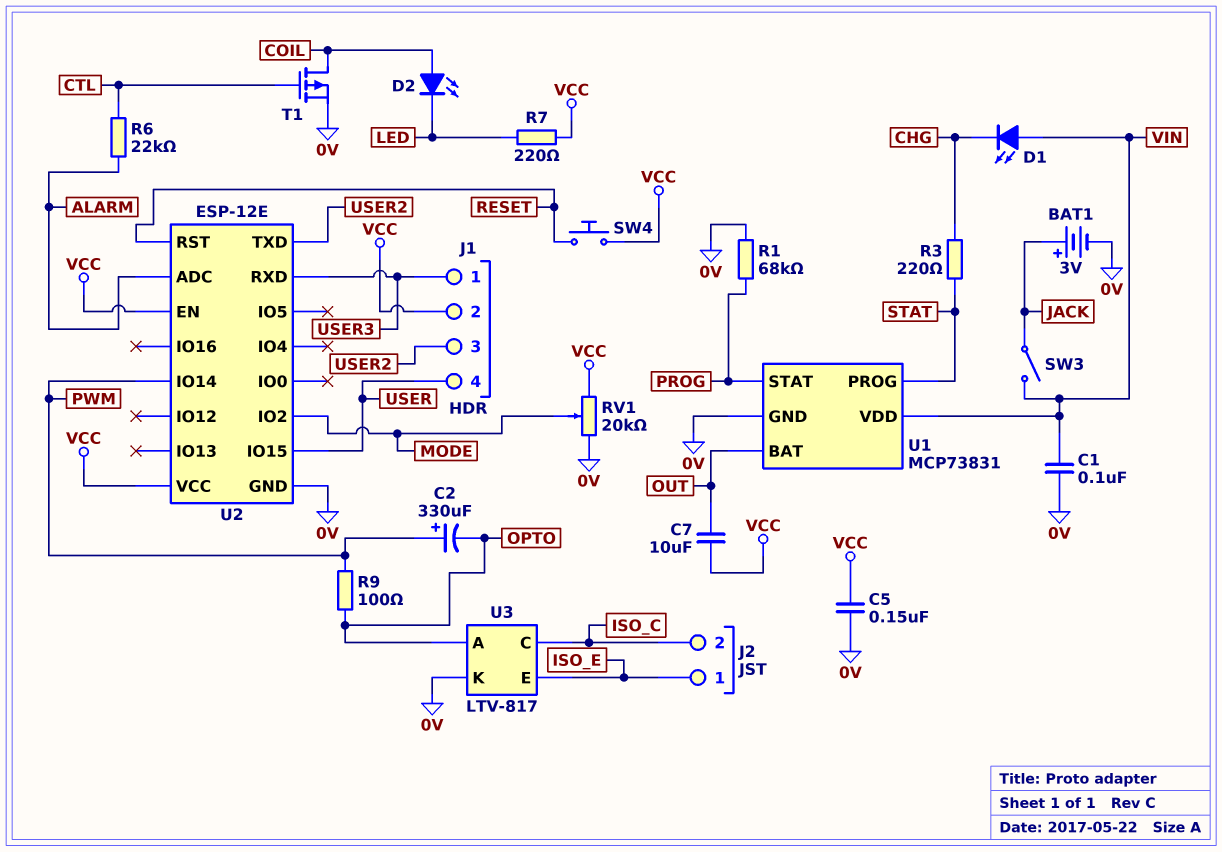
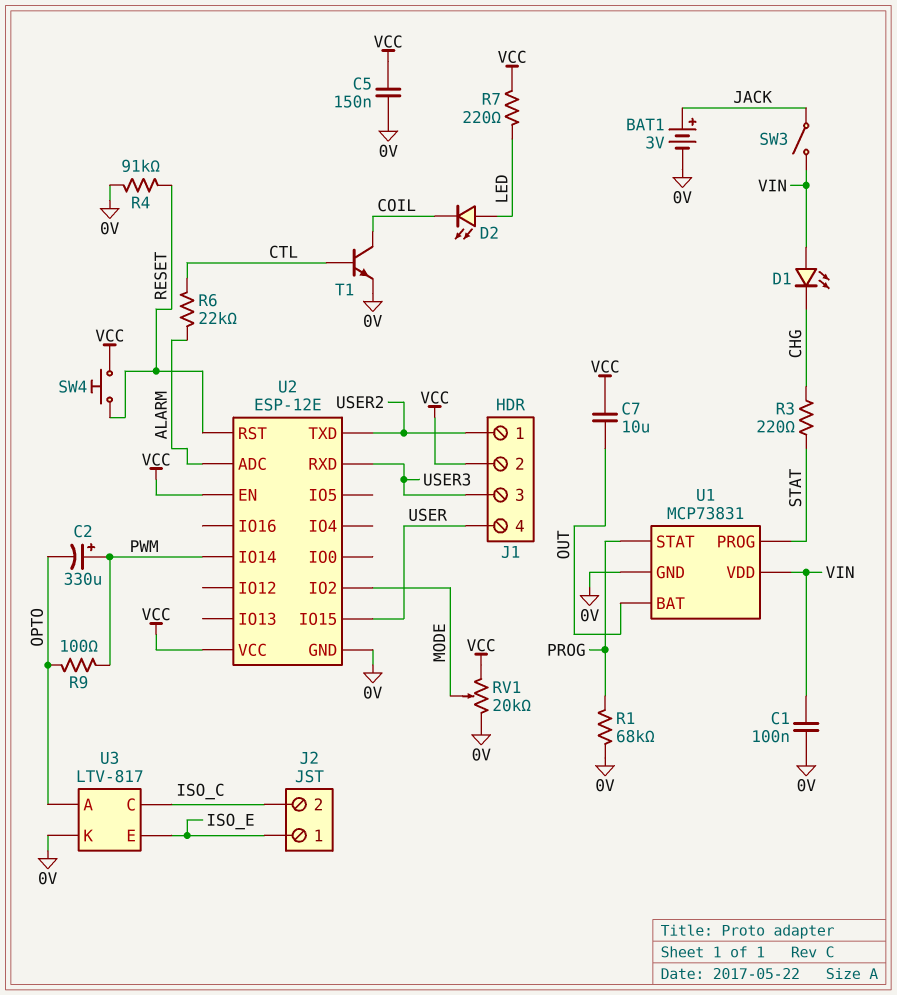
D2: LED (A COIL, K LED) -> LED (A LED, K COIL)
J1 pin 1: USER3 -> USER2
J1 pin 3: USER2 -> USER3
R4: none -> 91k (0V, RESET)
T1: PMOS (G CTL, D COIL, S 0V) -> NPN (B CTL, C COIL, E 0V)

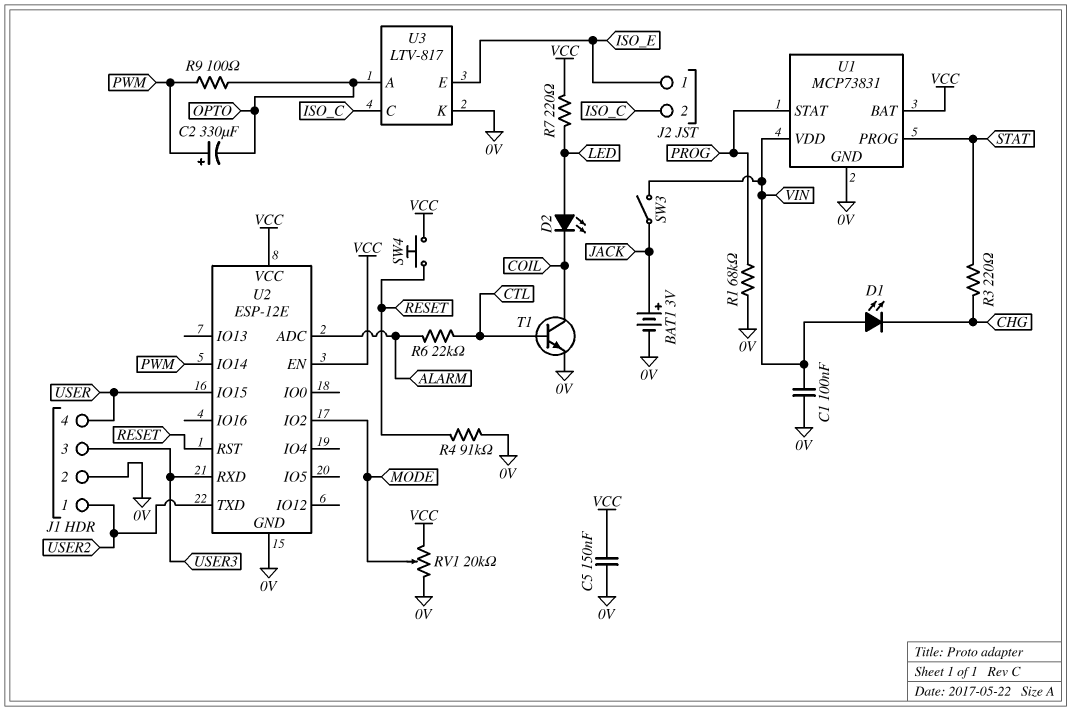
C7: 10uF (OUT, VCC) -> none
J1 pin 2: VCC -> 0V
U1 pin BAT: OUT -> VCC

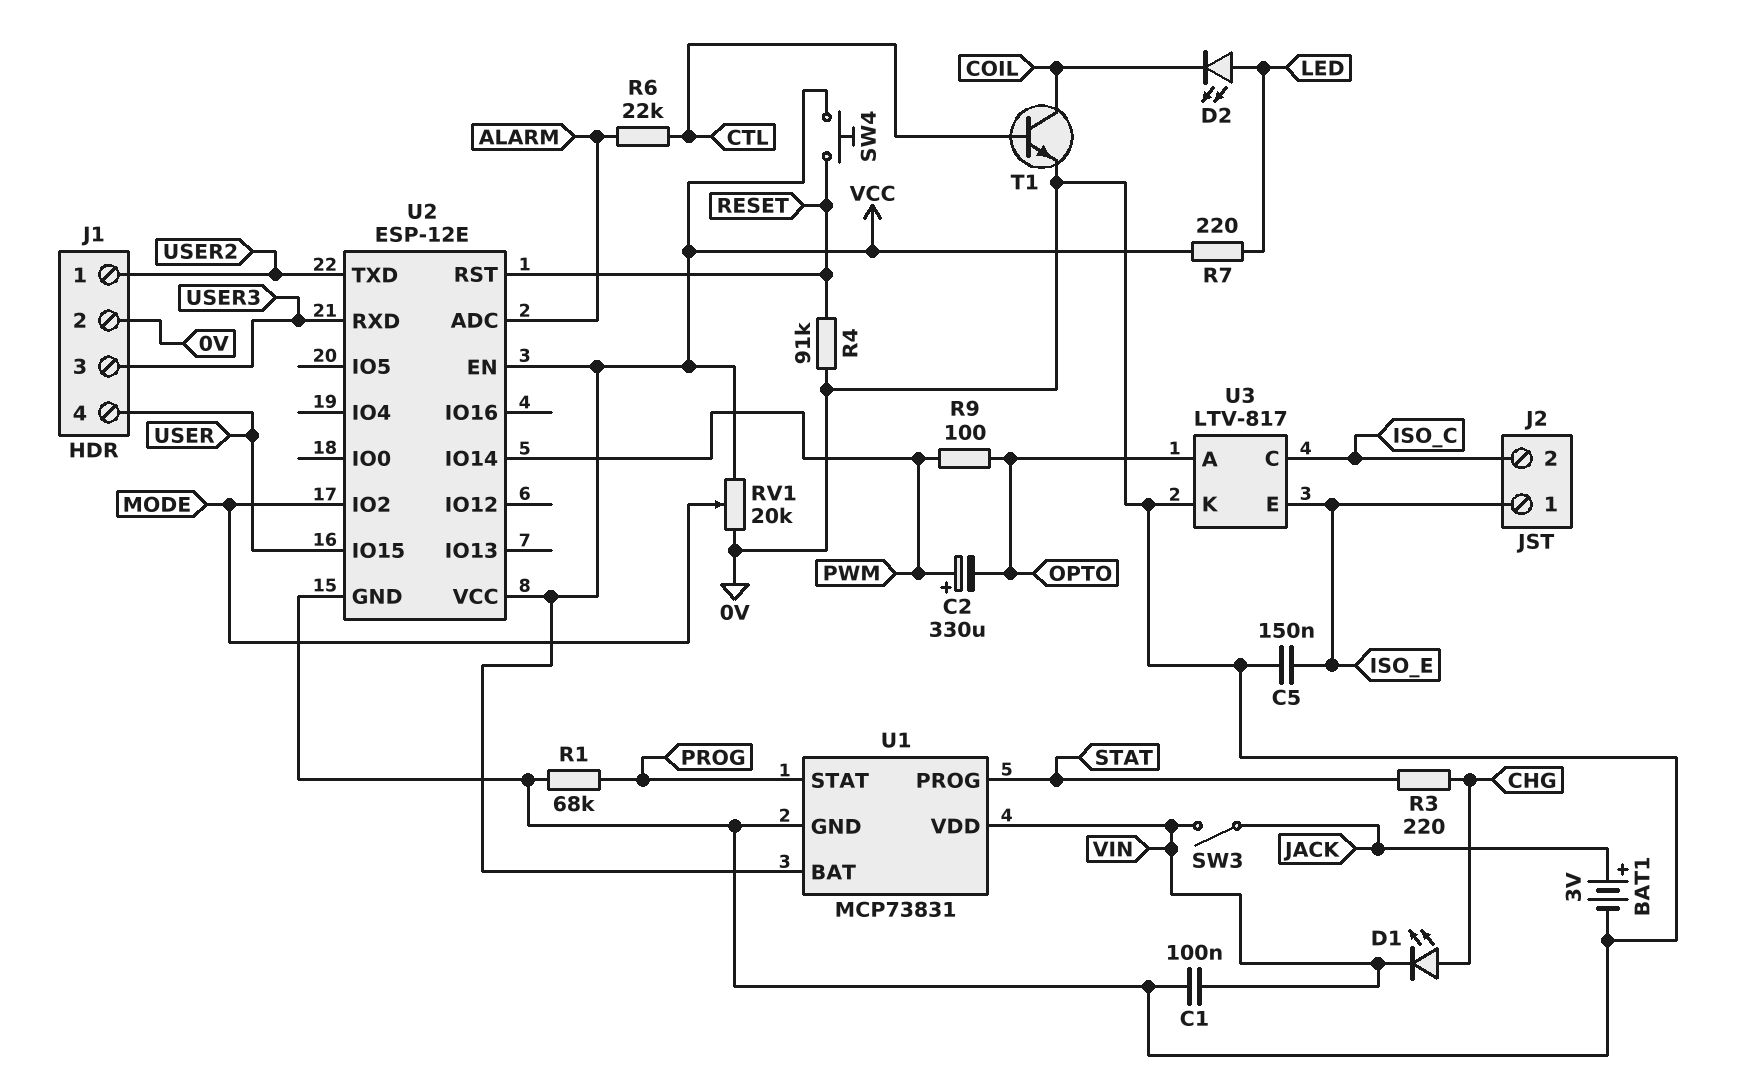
C5: 150nF (0V, VCC) -> 150nF (0V, ISO_E)
D1: LED (A VIN, K CHG) -> LED (A CHG, K VIN)

